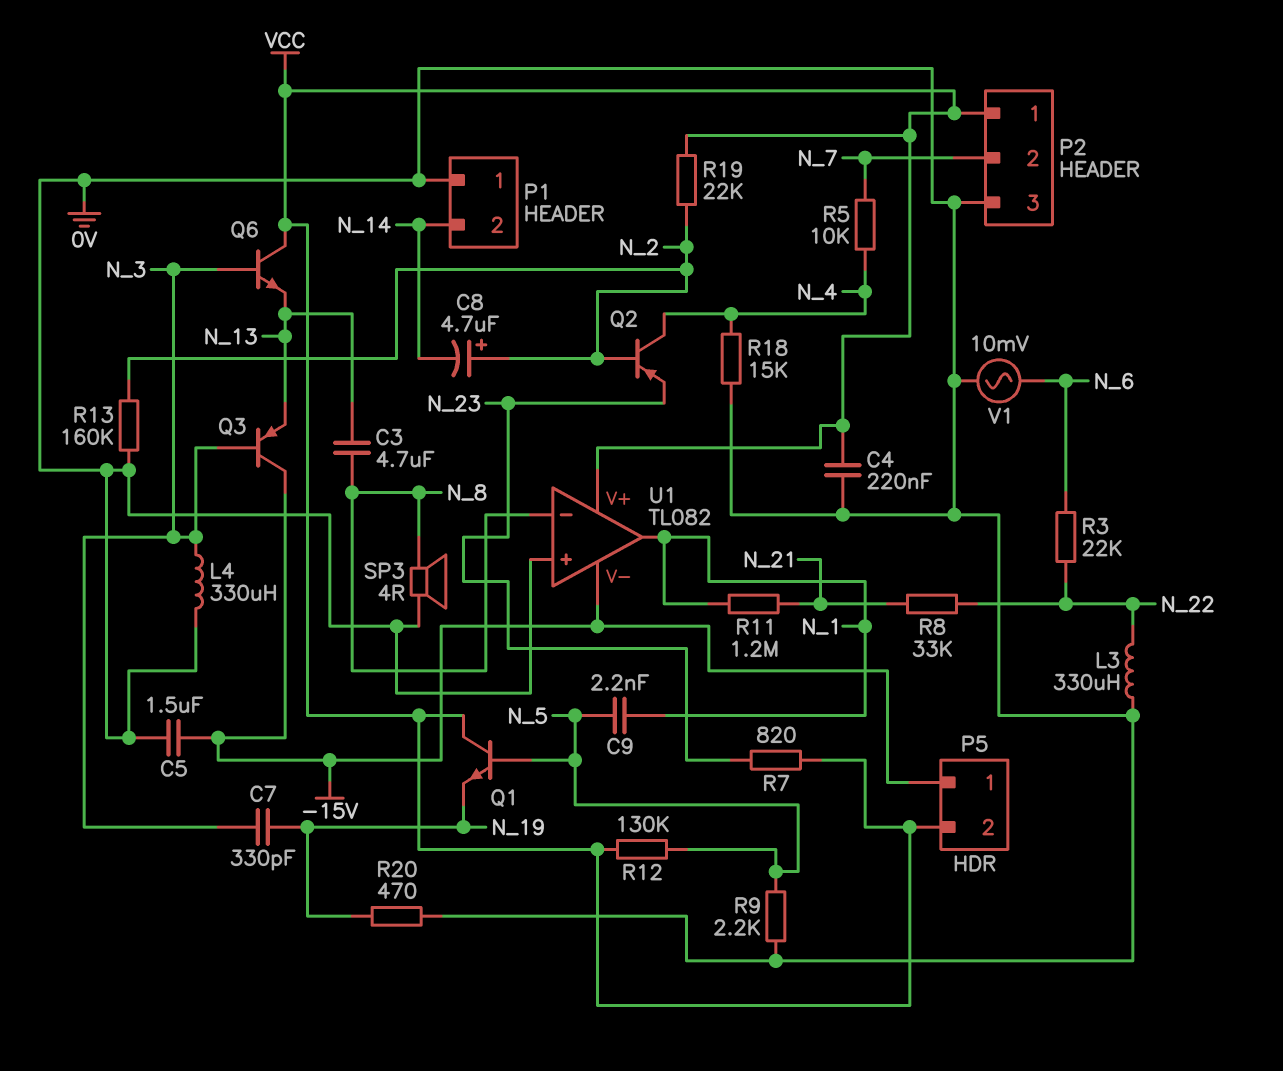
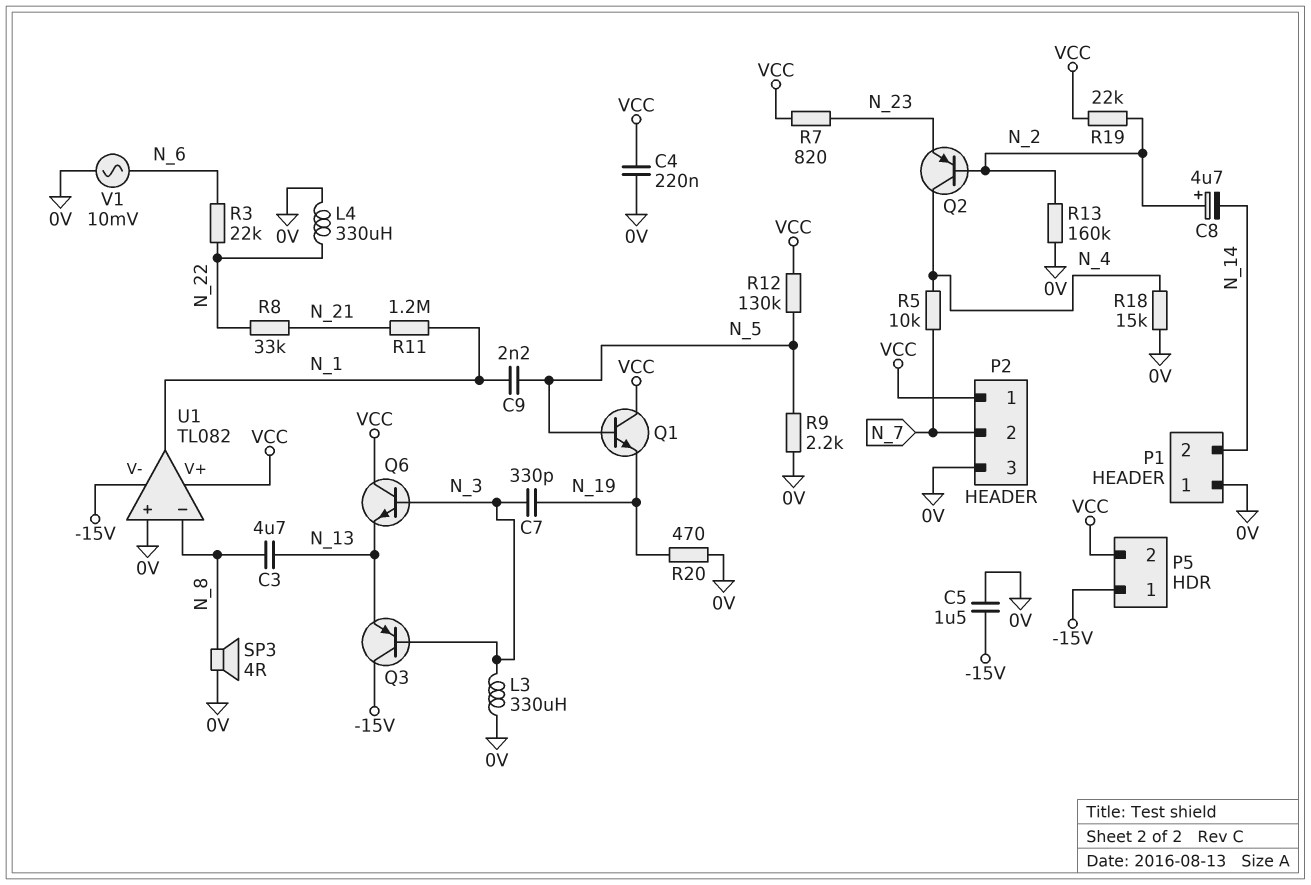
L3: 330uH (0V, N_22) -> 330uH (0V, N_3)
L4: 330uH (0V, N_3) -> 330uH (0V, N_22)

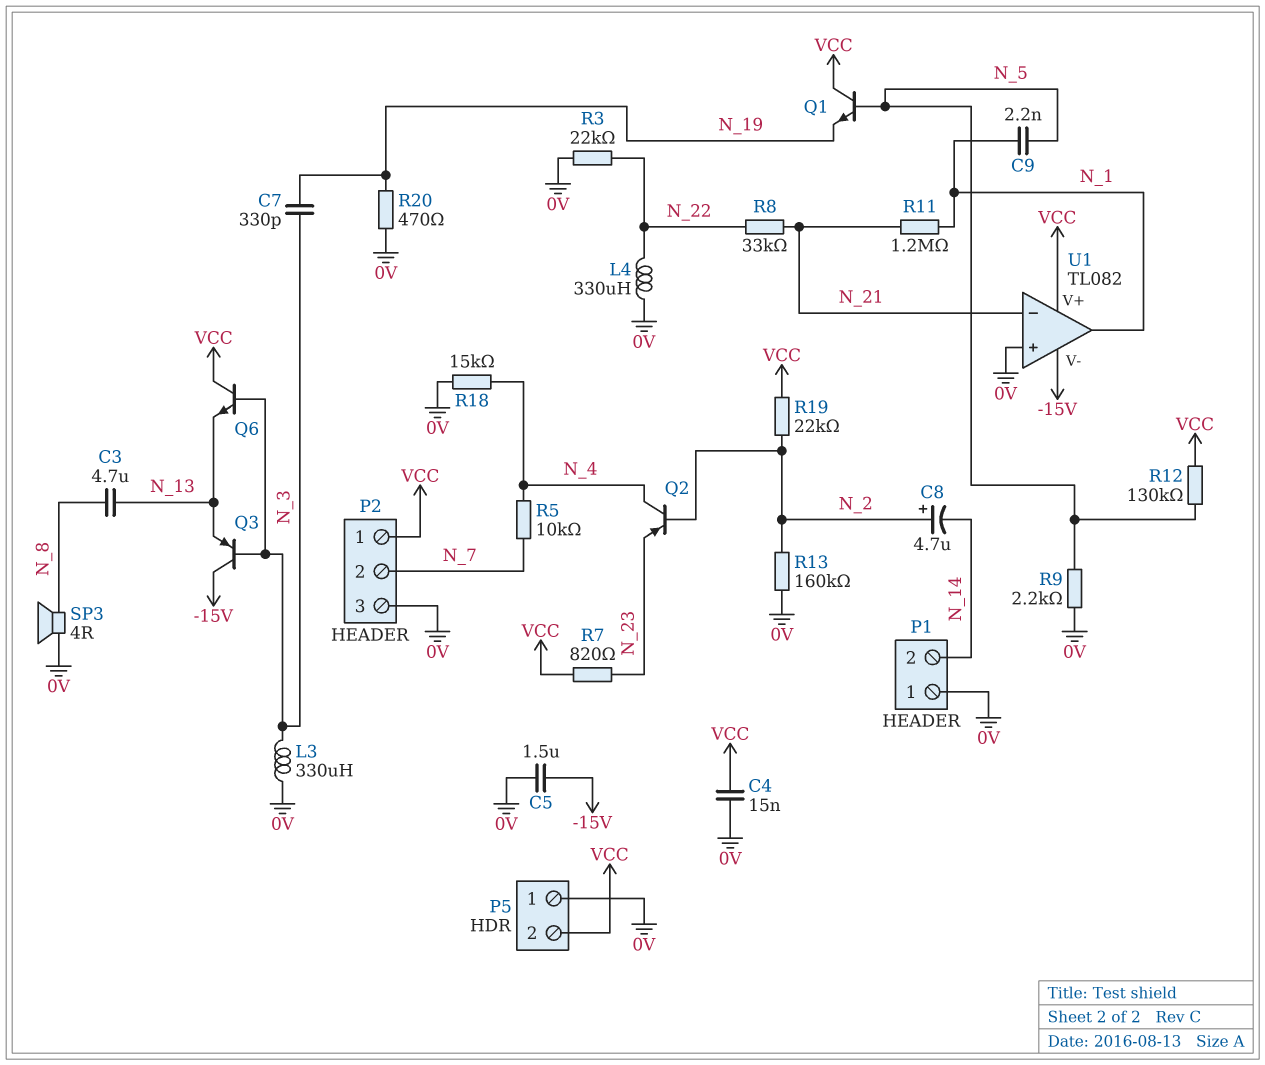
C4: 220nF (0V, VCC) -> 15nF (0V, VCC)
P5 pin 1: -15V -> 0V
R3: 22k (N_6, N_22) -> 22k (0V, N_22)
U1 pin in-: N_8 -> N_21
V1: AC 10mV (0V, N_6) -> none

